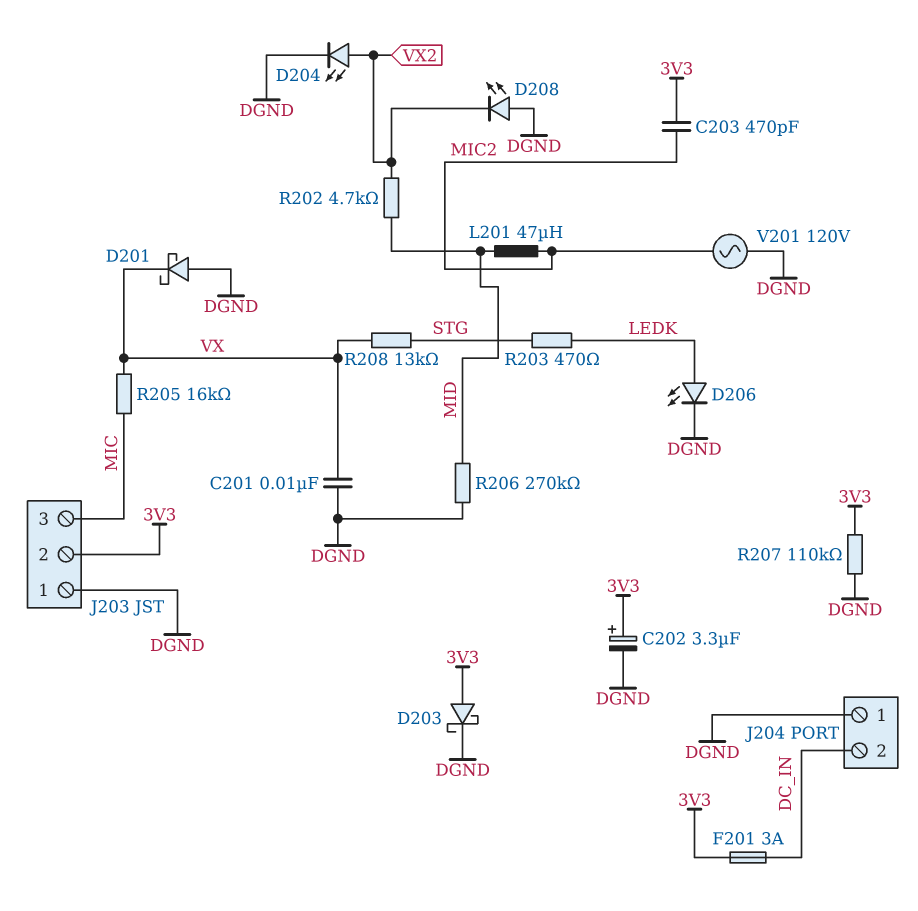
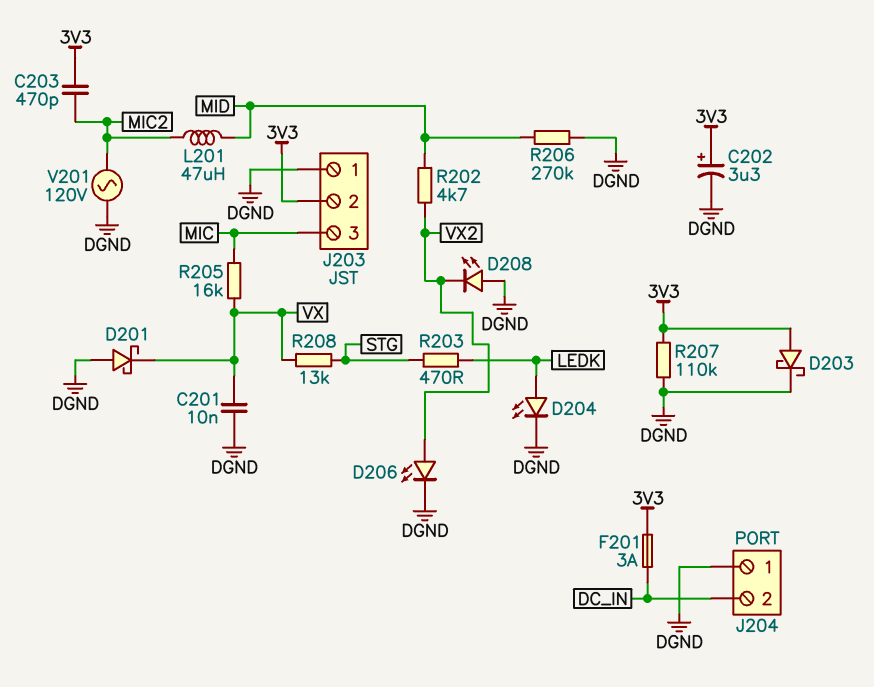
D204: LED (A VX2, K DGND) -> LED (A LEDK, K DGND)
D206: LED (A LEDK, K DGND) -> LED (A VX2, K DGND)

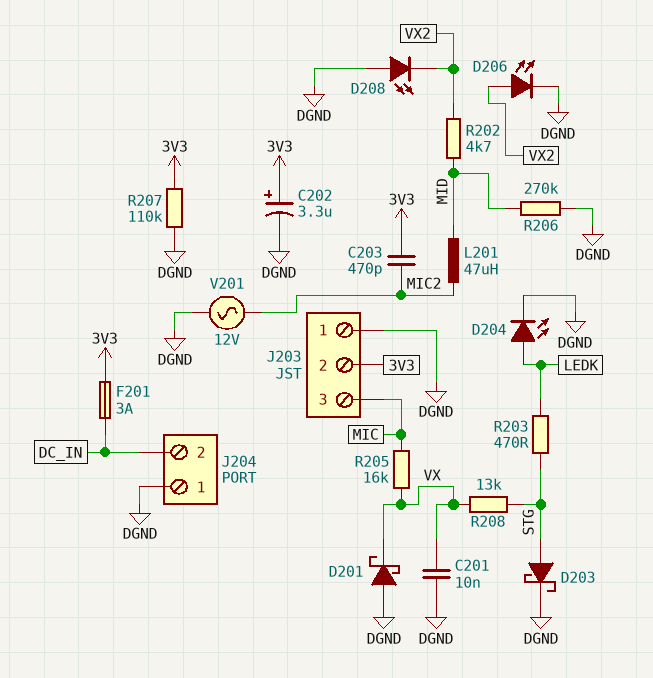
D203: schottky (A 3V3, K DGND) -> schottky (A STG, K DGND)
V201: AC 120V (DGND, MIC2) -> AC 12V (DGND, MIC2)

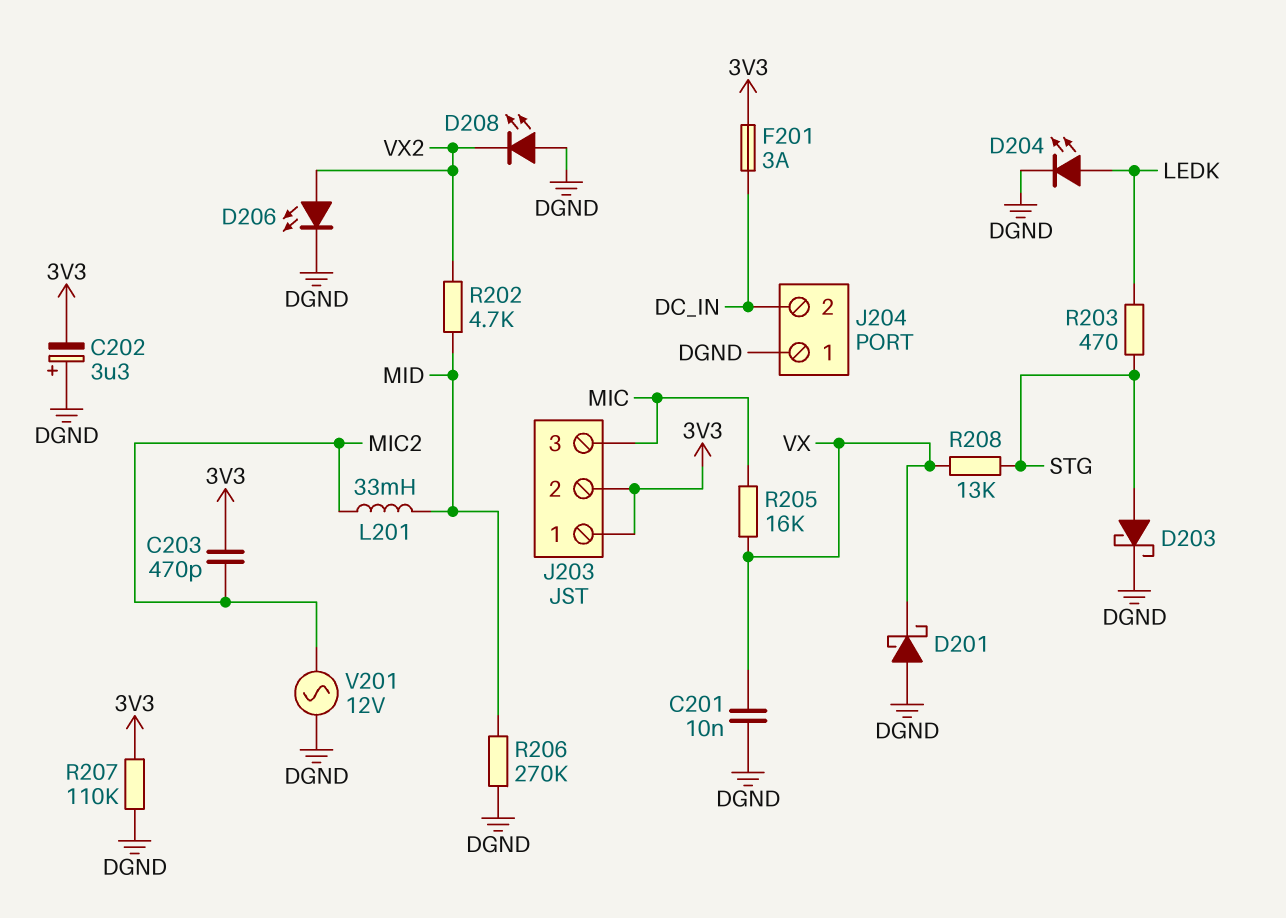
C202: 3.3uF (plus 3V3, minus DGND) -> 3.3uF (plus DGND, minus 3V3)
J203 pin 1: DGND -> 3V3
L201: 47uH (MIC2, MID) -> 33mH (MIC2, MID)

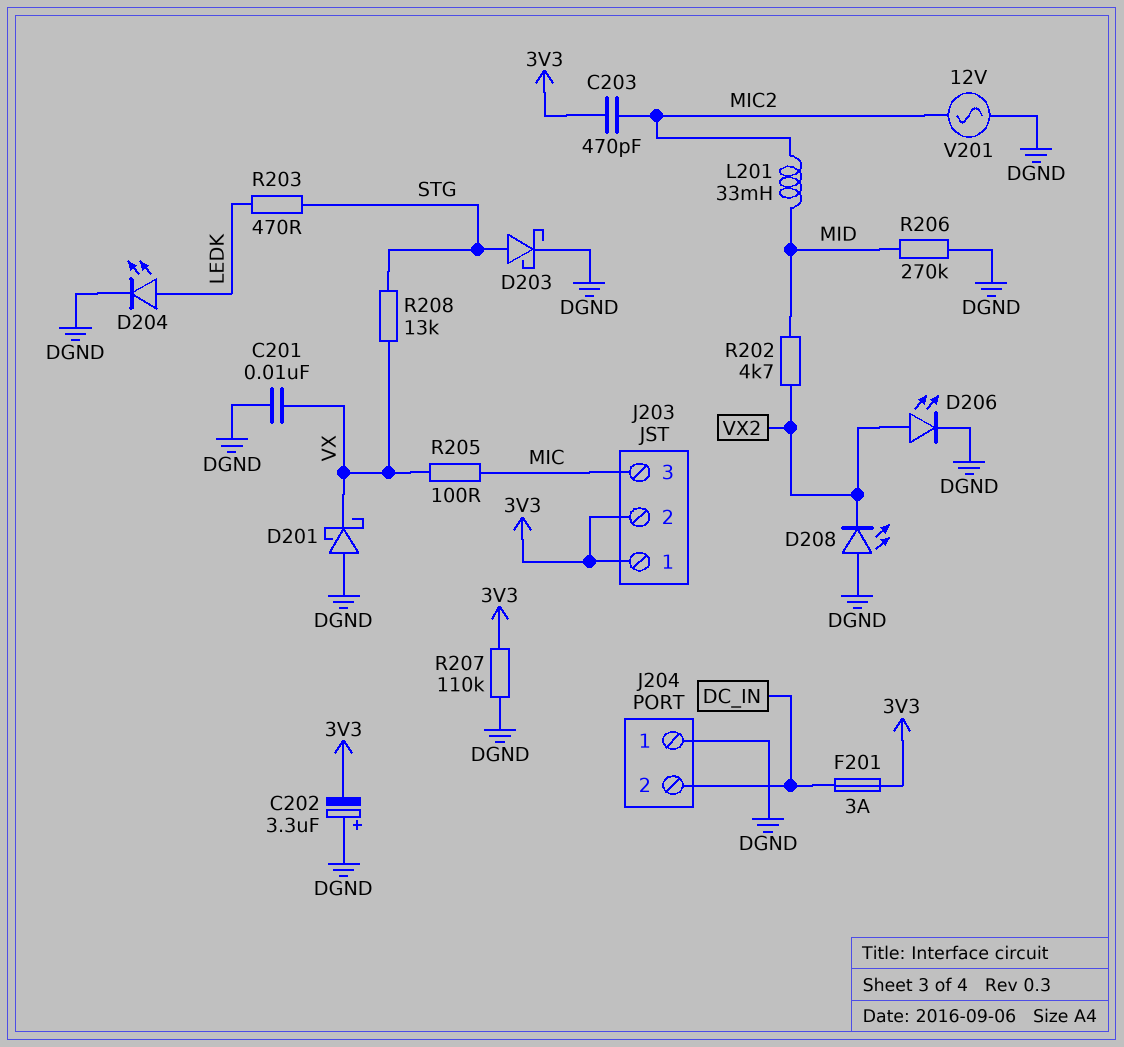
R205: 16k (MIC, VX) -> 100 (MIC, VX)

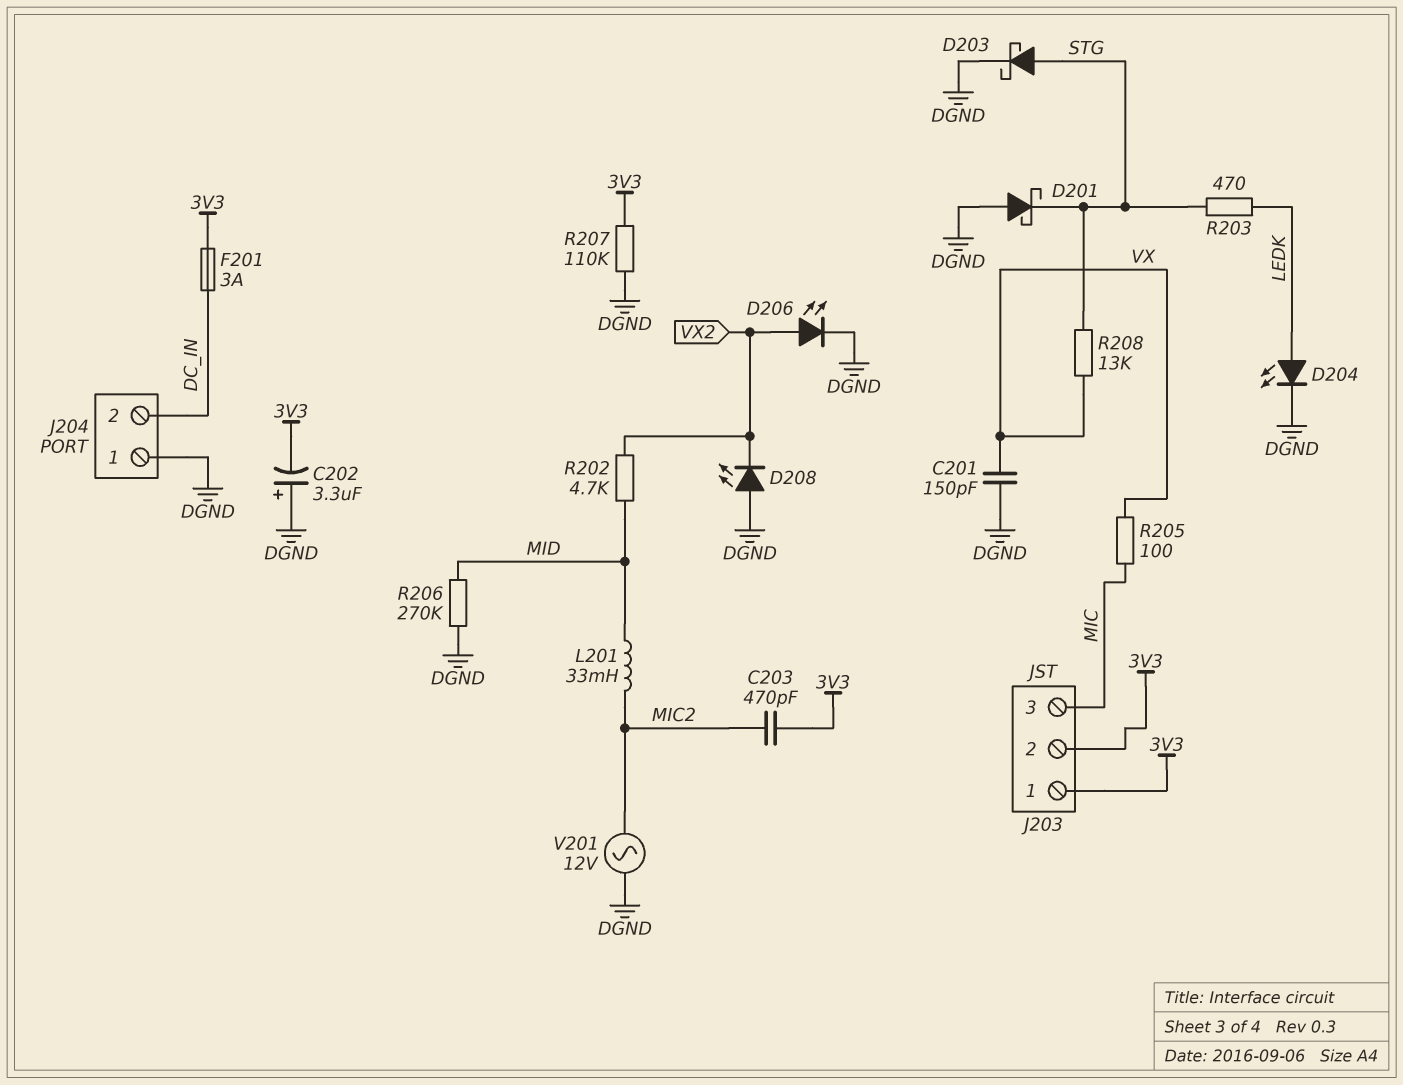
C201: 10nF (DGND, VX) -> 150pF (DGND, VX)
D201: schottky (A DGND, K VX) -> schottky (A DGND, K STG)

